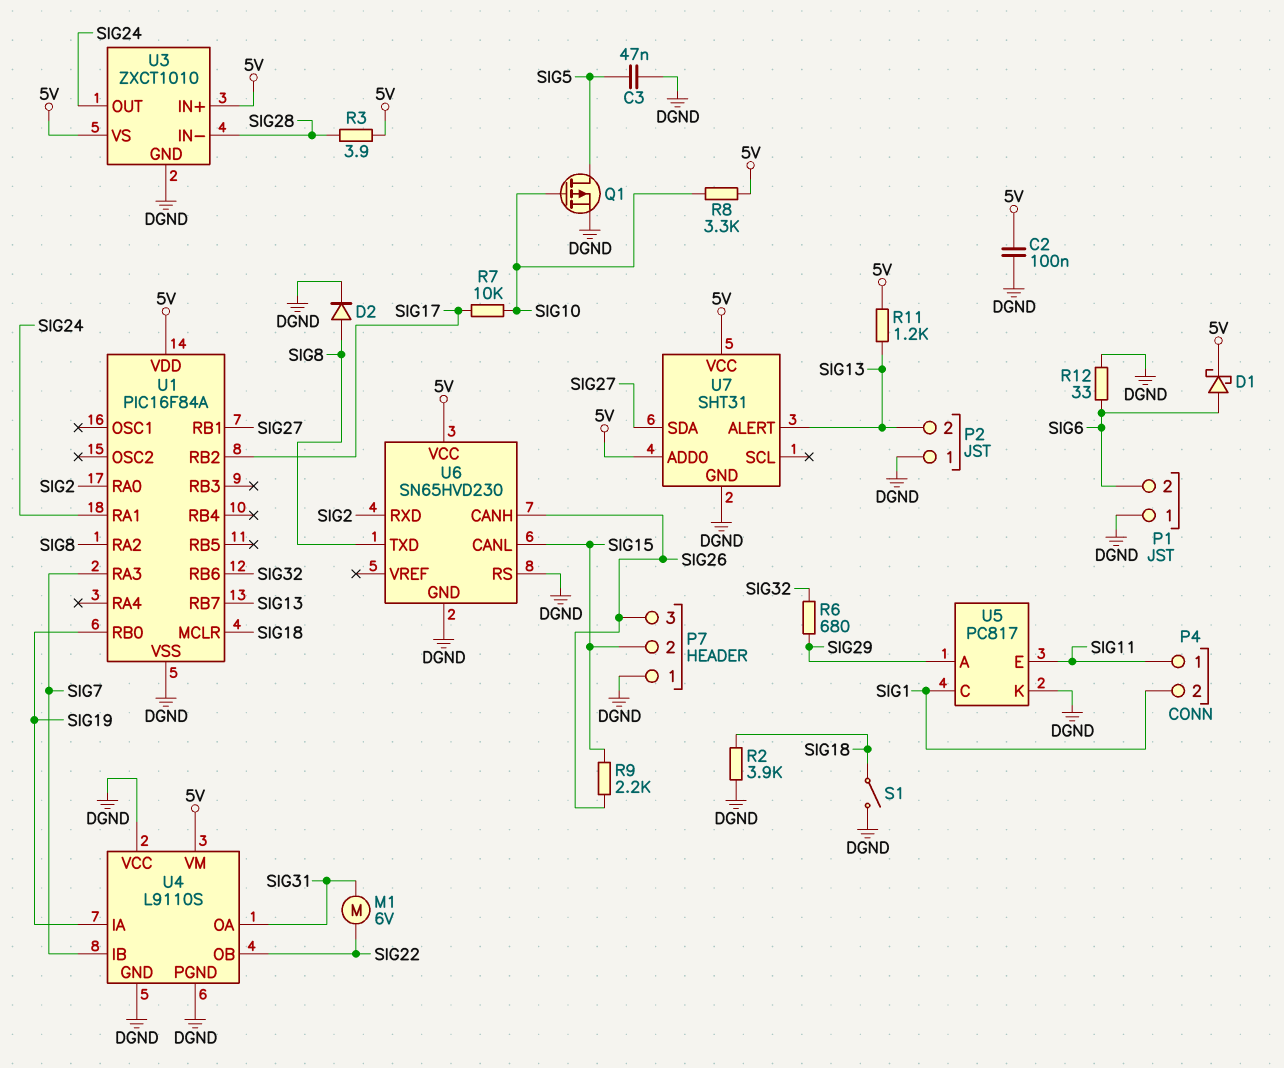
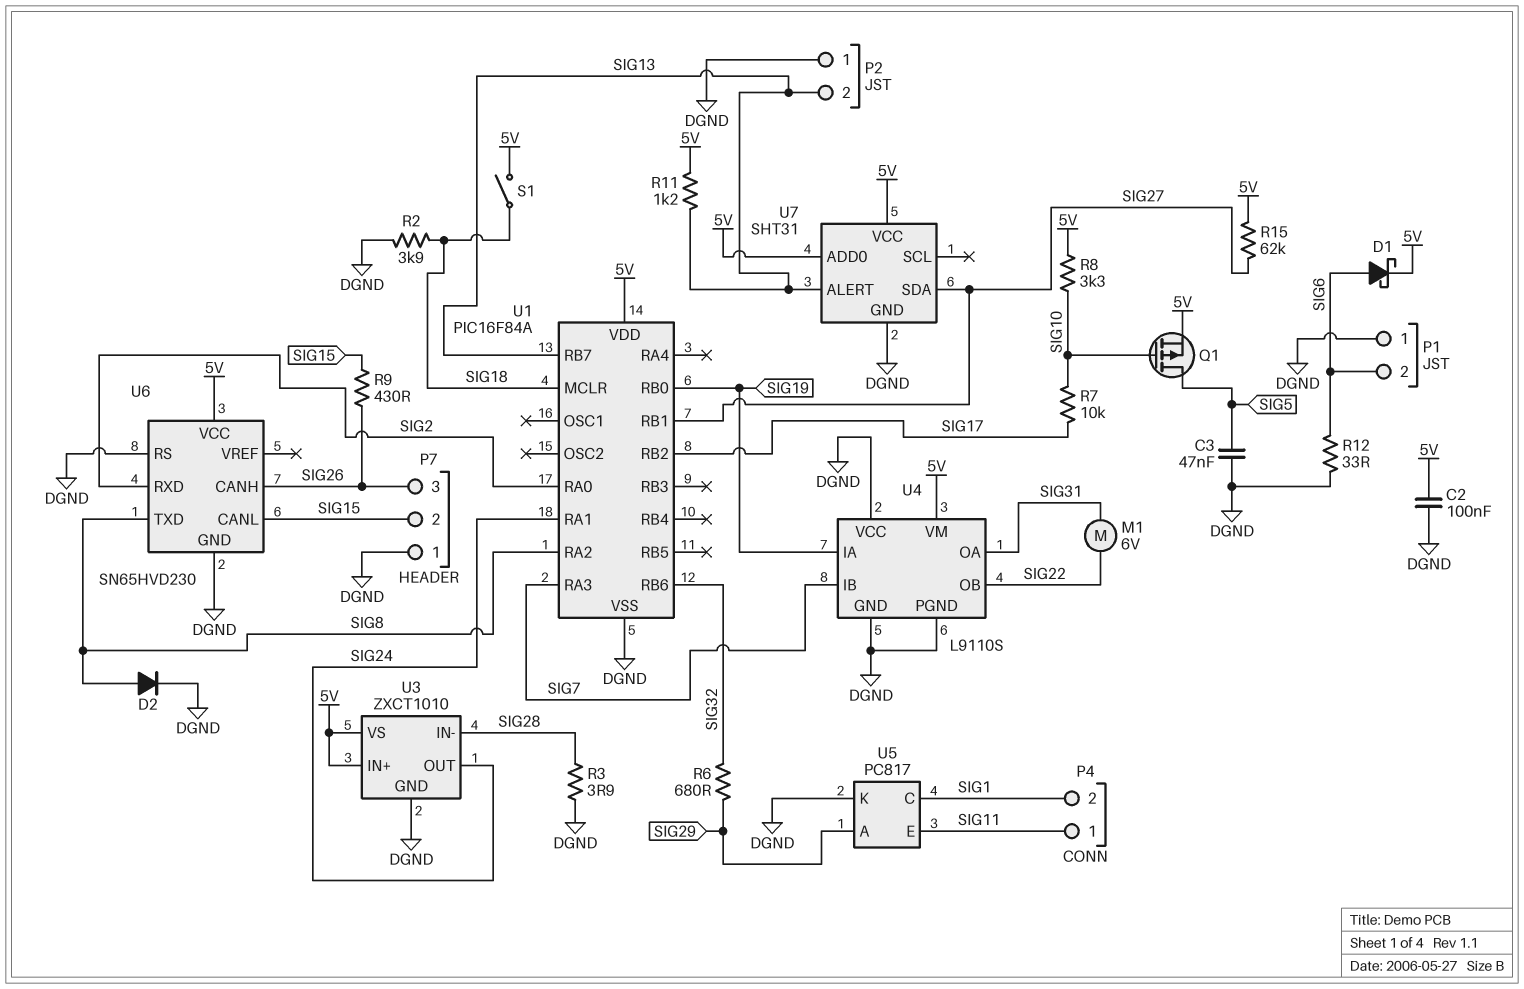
Q1: PMOS (G SIG10, D SIG5, S DGND) -> PMOS (G SIG10, D SIG5, S 5V)
R3: 3.9 (5V, SIG28) -> 3.9 (DGND, SIG28)
R9: 2.2k (SIG15, SIG26) -> 430 (SIG15, SIG26)
R15: none -> 62k (5V, SIG27)
S1: switch (DGND, SIG18) -> switch (5V, SIG18)

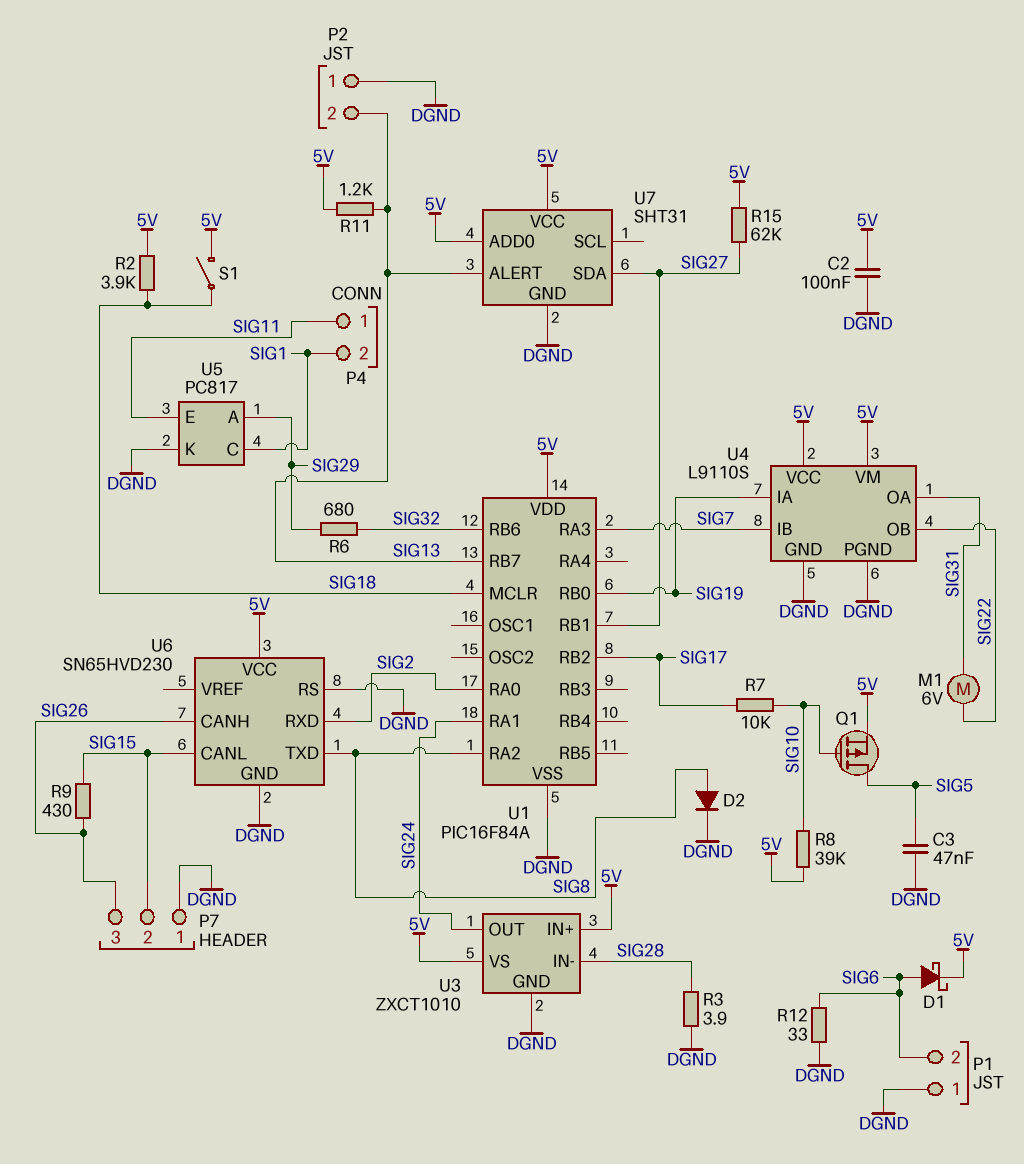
R2: 3.9k (DGND, SIG18) -> 3.9k (5V, SIG18)
R8: 3.3k (5V, SIG10) -> 39k (5V, SIG10)
U4 pin VCC: DGND -> 5V

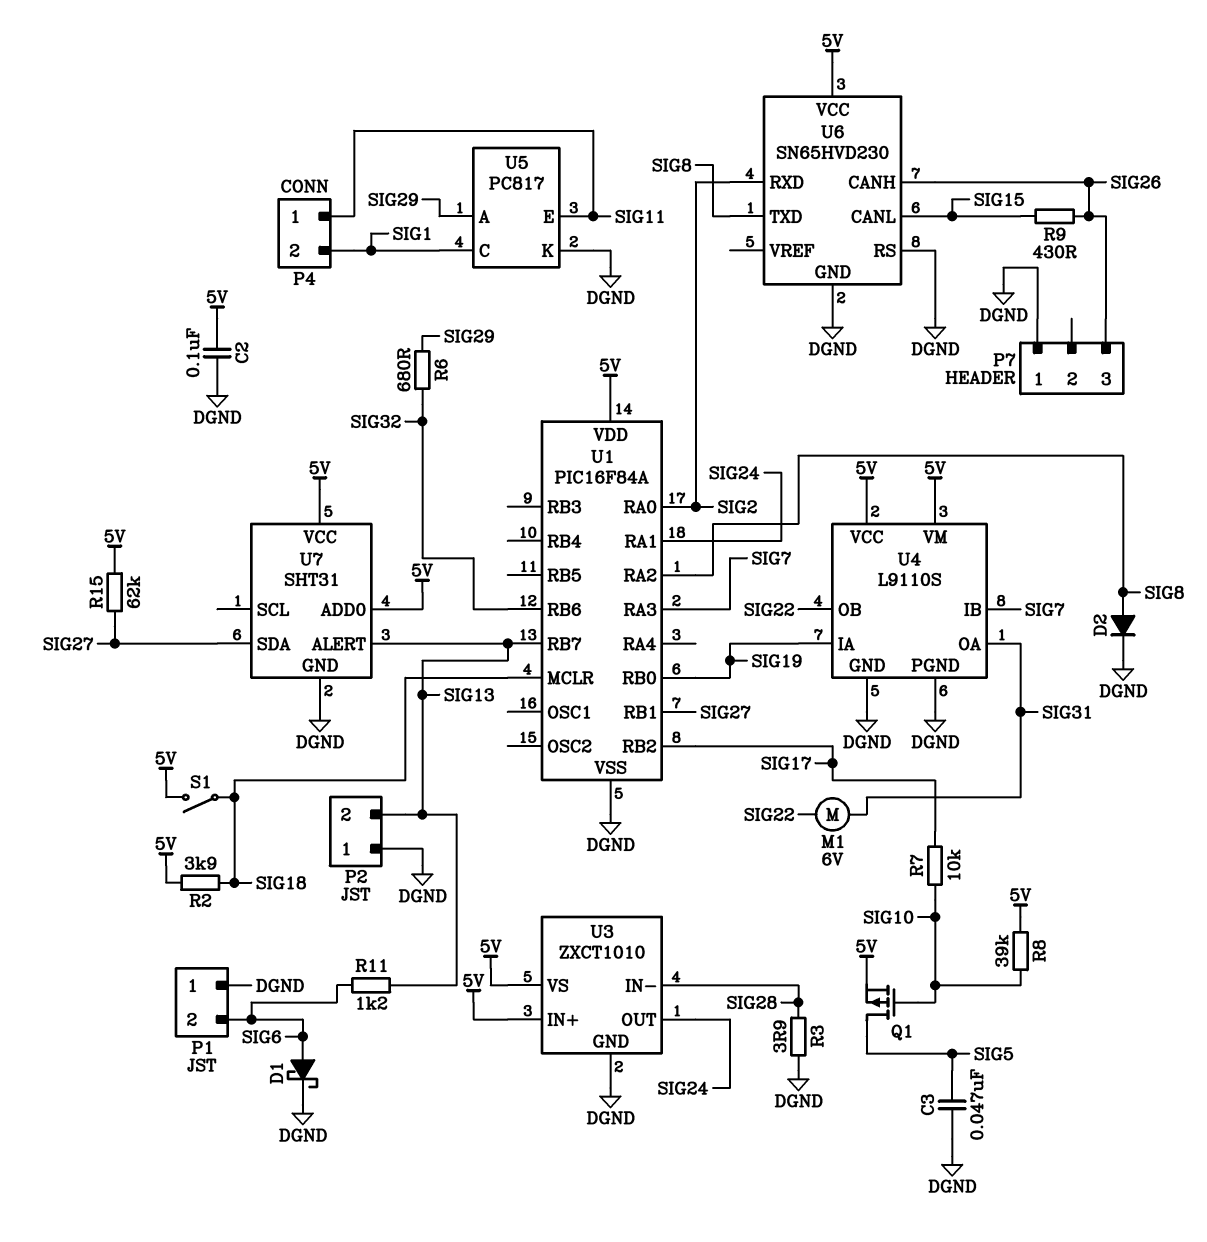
D1: schottky (A SIG6, K 5V) -> schottky (A SIG6, K DGND)
P7 pin 2: SIG15 -> none
R11: 1.2k (5V, SIG13) -> 1.2k (SIG6, SIG13)
R12: 33 (DGND, SIG6) -> none

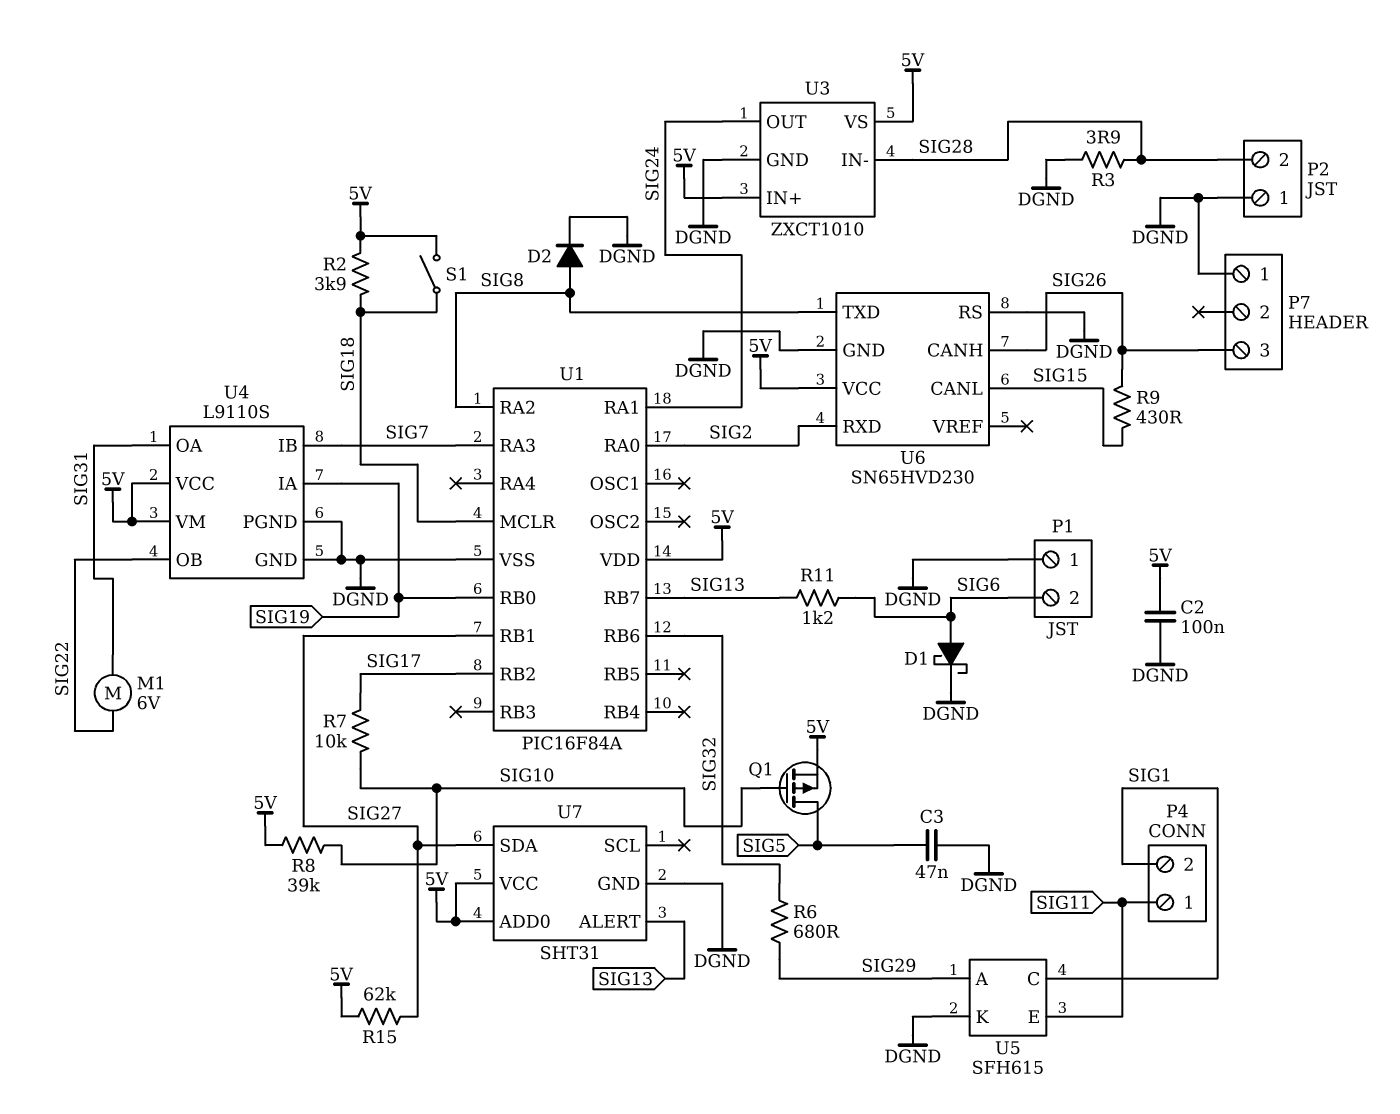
P2 pin 2: SIG13 -> SIG28
U5: PC817 -> SFH615

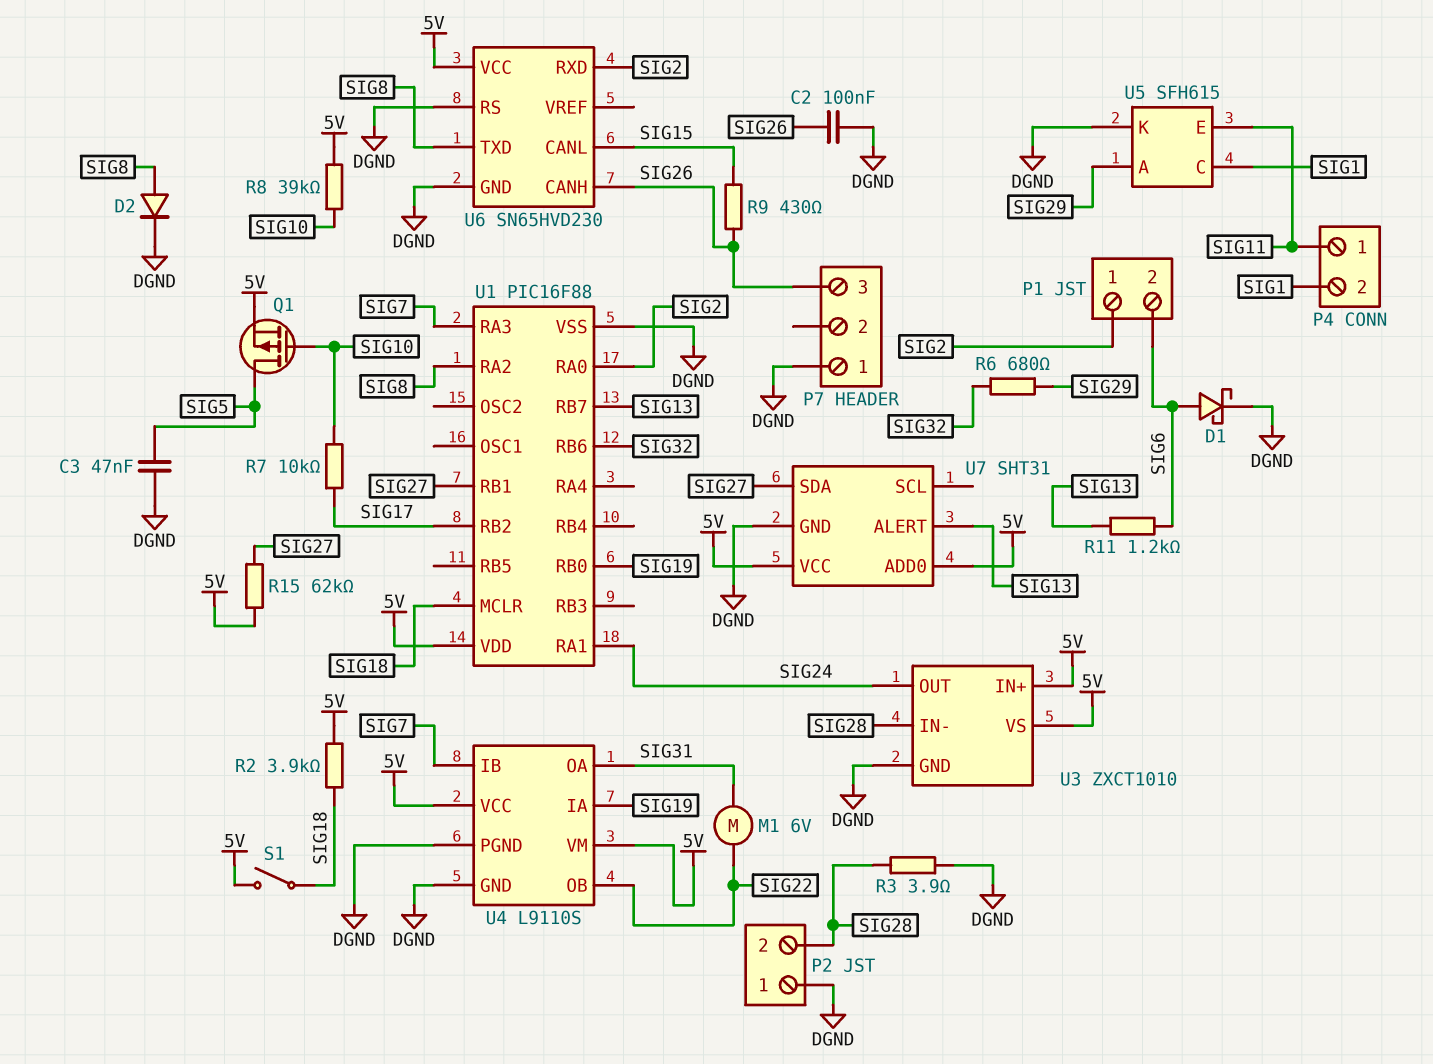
C2: 100nF (5V, DGND) -> 100nF (DGND, SIG26)
P1 pin 1: DGND -> SIG2
U1: PIC16F84A -> PIC16F88

